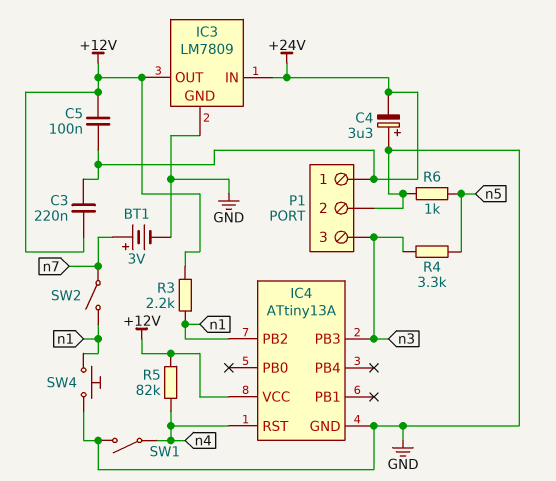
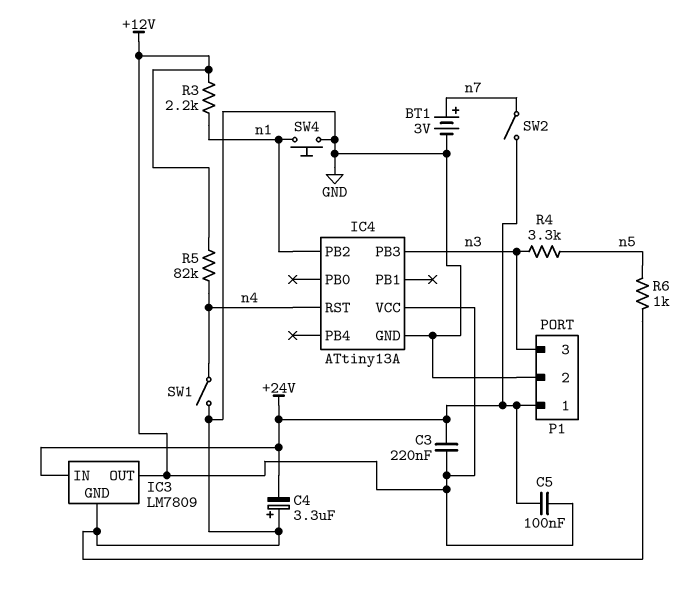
SW2: switch (n1, n7) -> switch (+24V, n7)

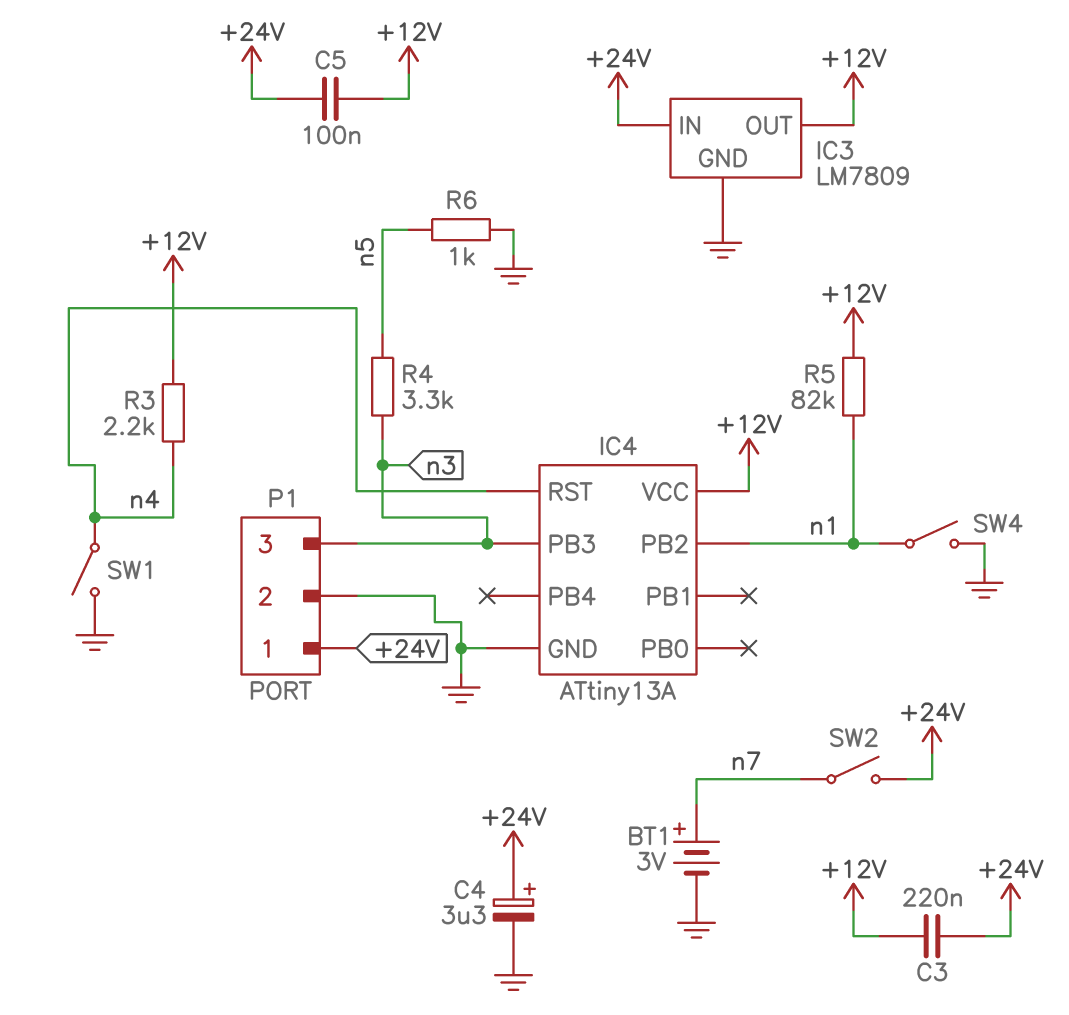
C4: 3.3uF (plus GND, minus +24V) -> 3.3uF (plus +24V, minus GND)
R3: 2.2k (+12V, n1) -> 2.2k (+12V, n4)
R5: 82k (+12V, n4) -> 82k (+12V, n1)
SW4: button (GND, n1) -> switch (GND, n1)

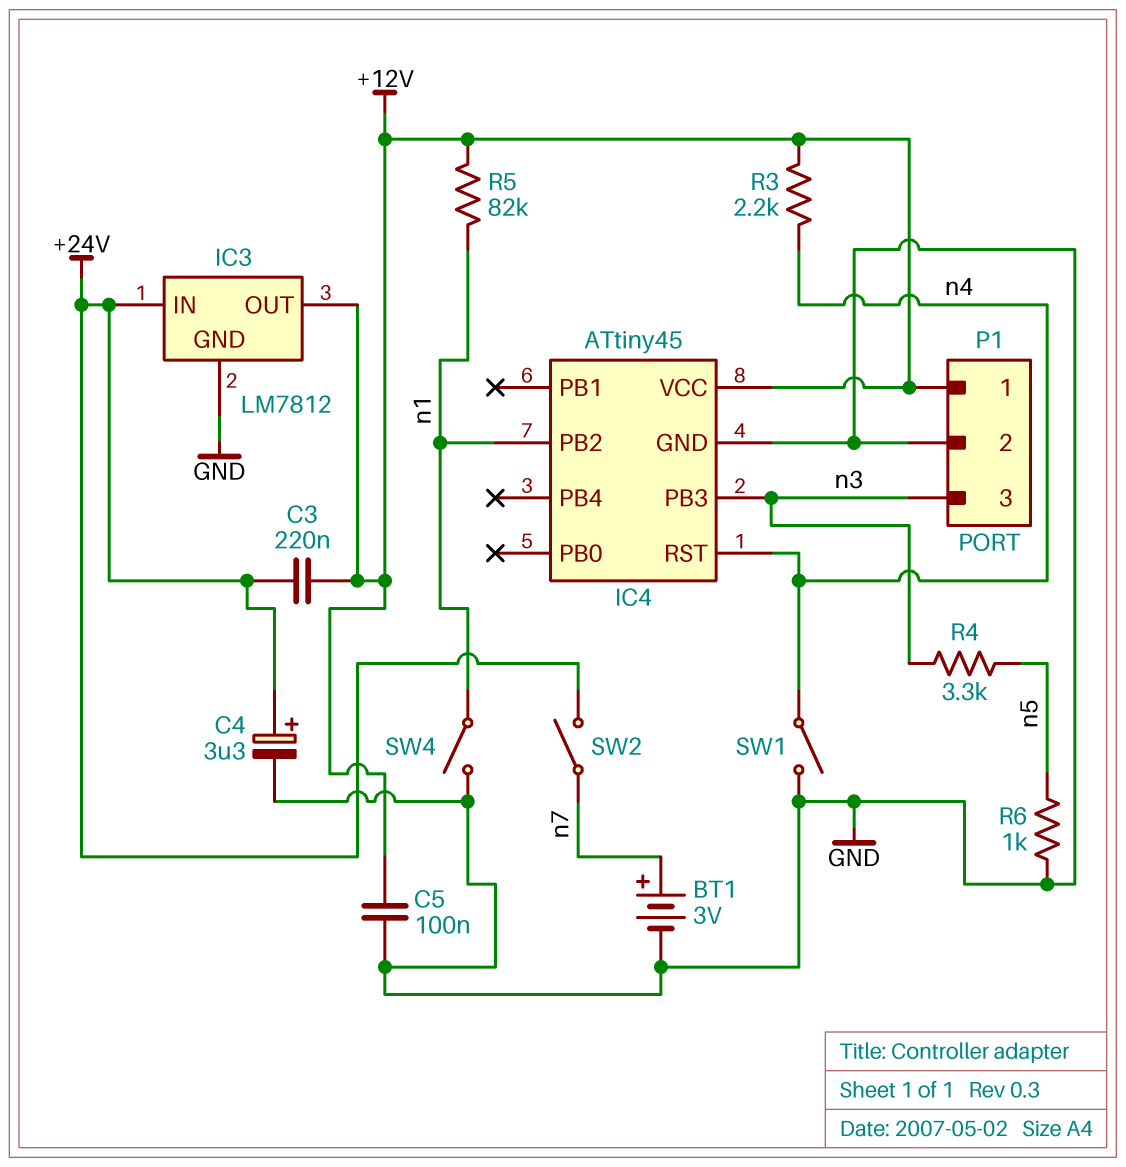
C5: 100nF (+12V, +24V) -> 100nF (+12V, GND)
IC3: LM7809 -> LM7812
IC4: ATtiny13A -> ATtiny45
P1 pin 1: +24V -> +12V

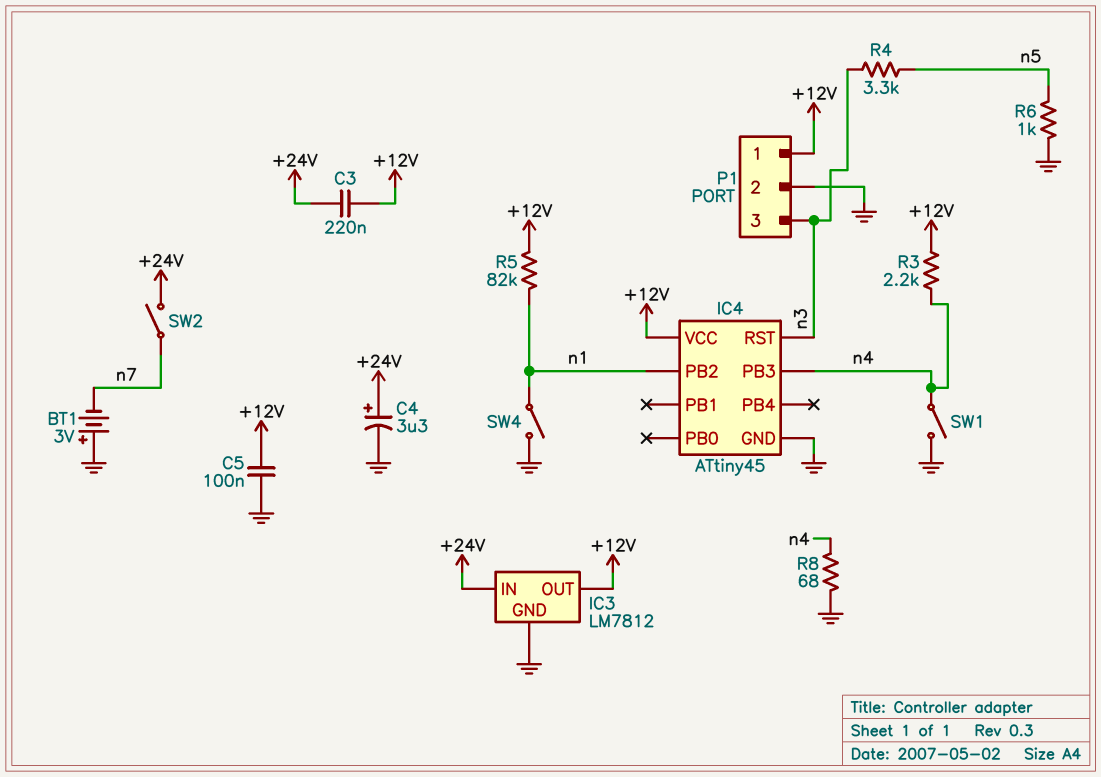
BT1: 3V (plus n7, minus GND) -> 3V (plus GND, minus n7)
IC4 pin PB3: n3 -> n4
IC4 pin RST: n4 -> n3
R8: none -> 68 (GND, n4)

